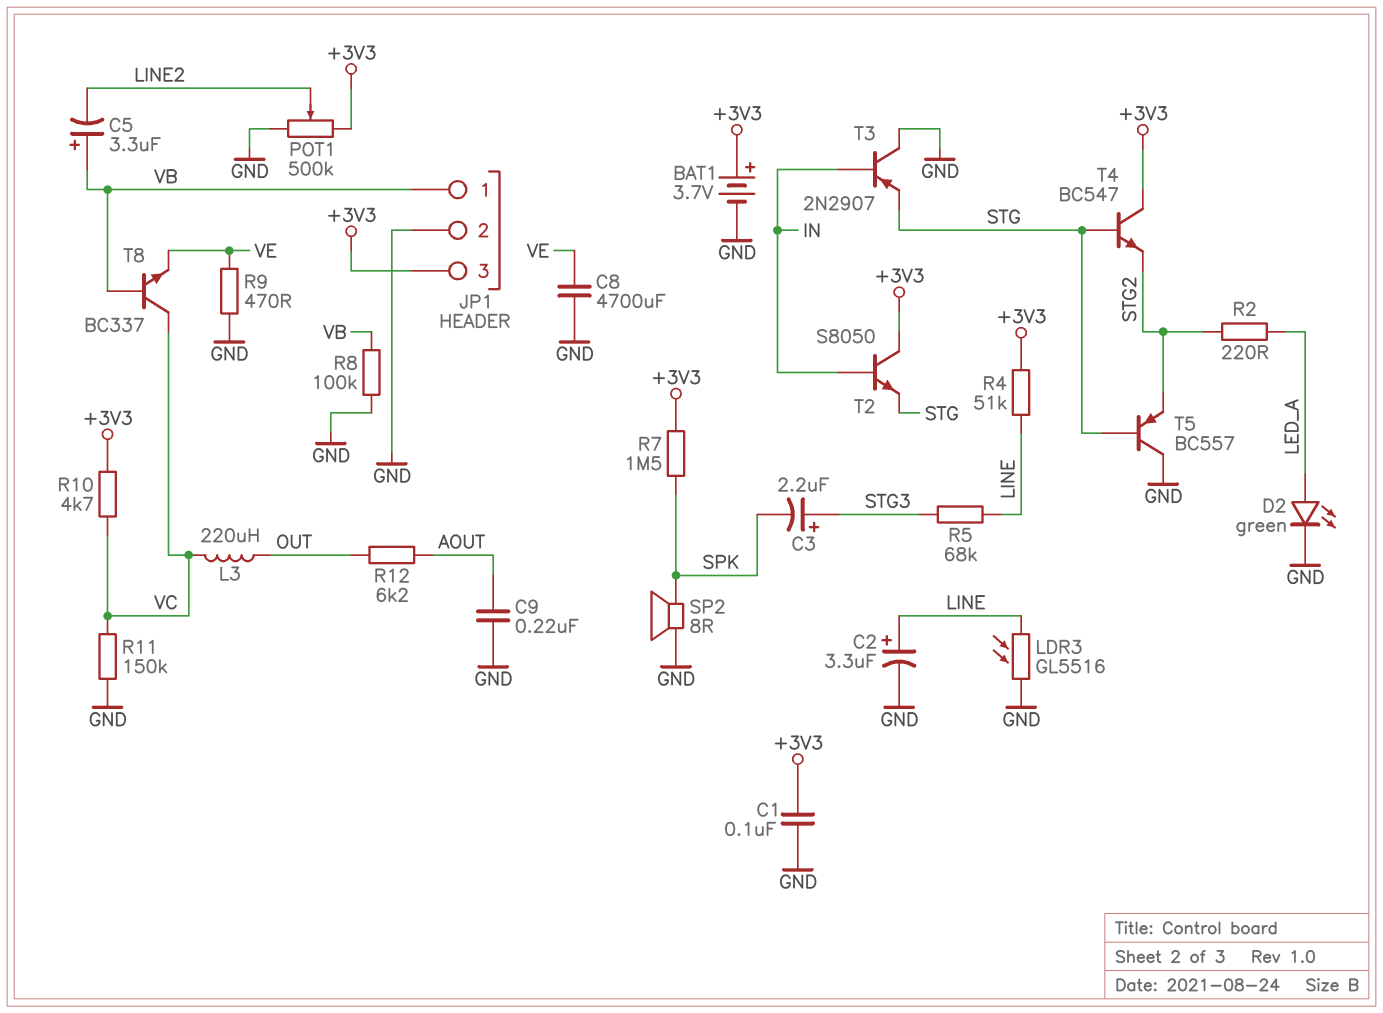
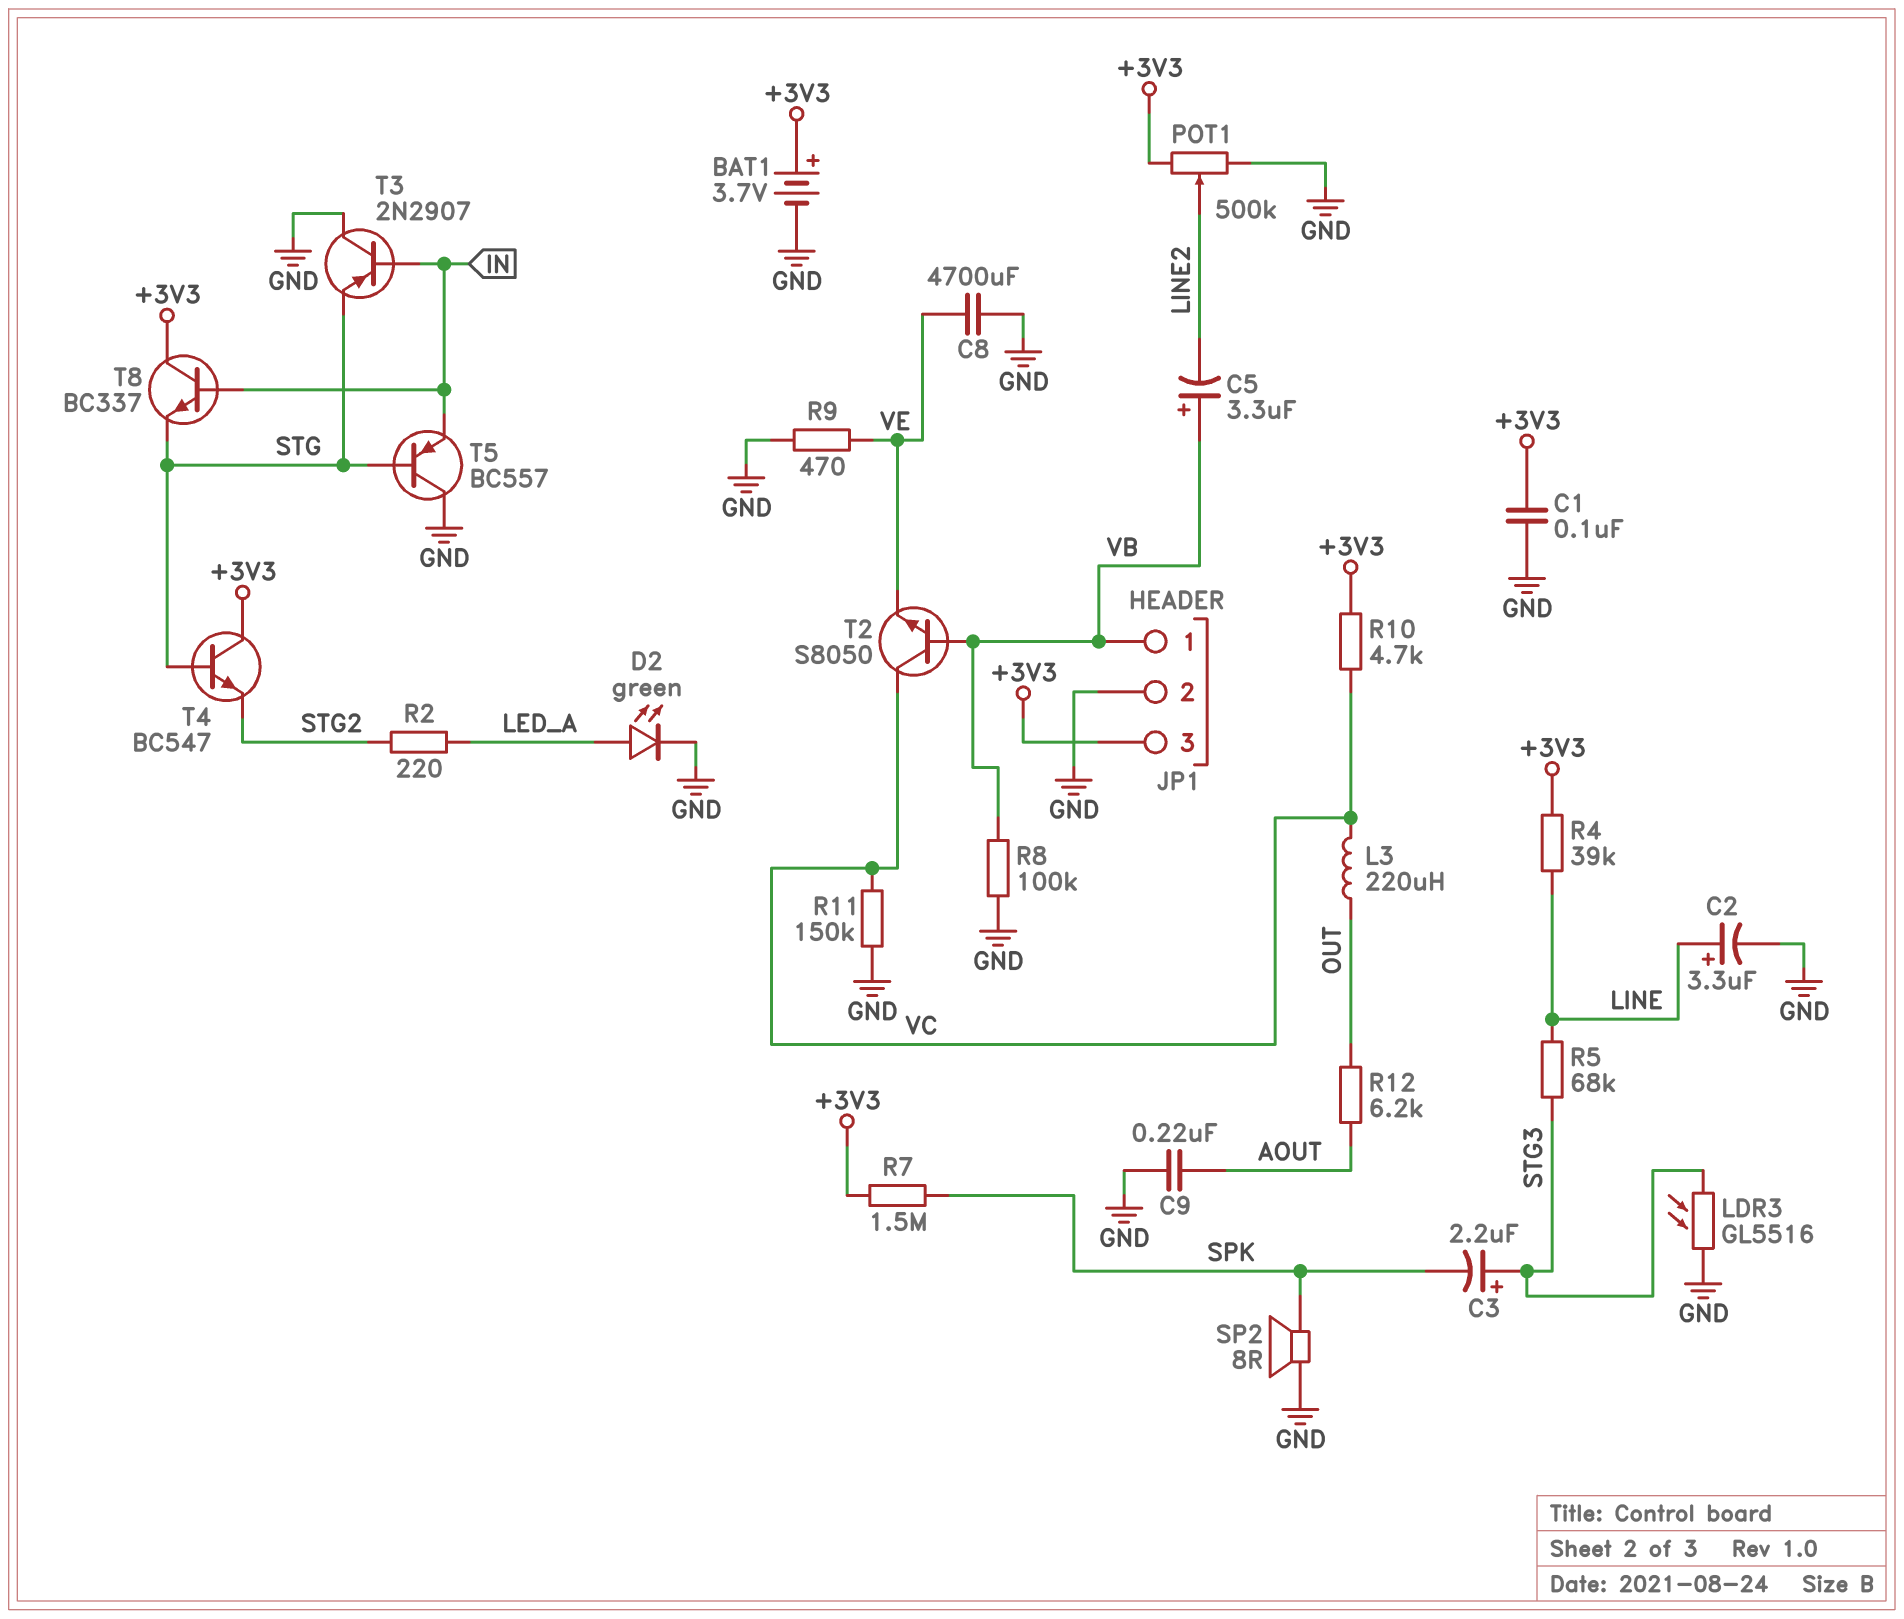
LDR3: GL5516 (GND, LINE) -> GL5516 (GND, STG3)
R4: 51k (+3V3, LINE) -> 39k (+3V3, LINE)
T2: NPN S8050 (B IN, C +3V3, E STG) -> NPN S8050 (B VB, C VC, E VE)
T5: PNP BC557 (B STG, C GND, E STG2) -> PNP BC557 (B STG, C GND, E IN)
T8: NPN BC337 (B VB, C VC, E VE) -> NPN BC337 (B IN, C +3V3, E STG)

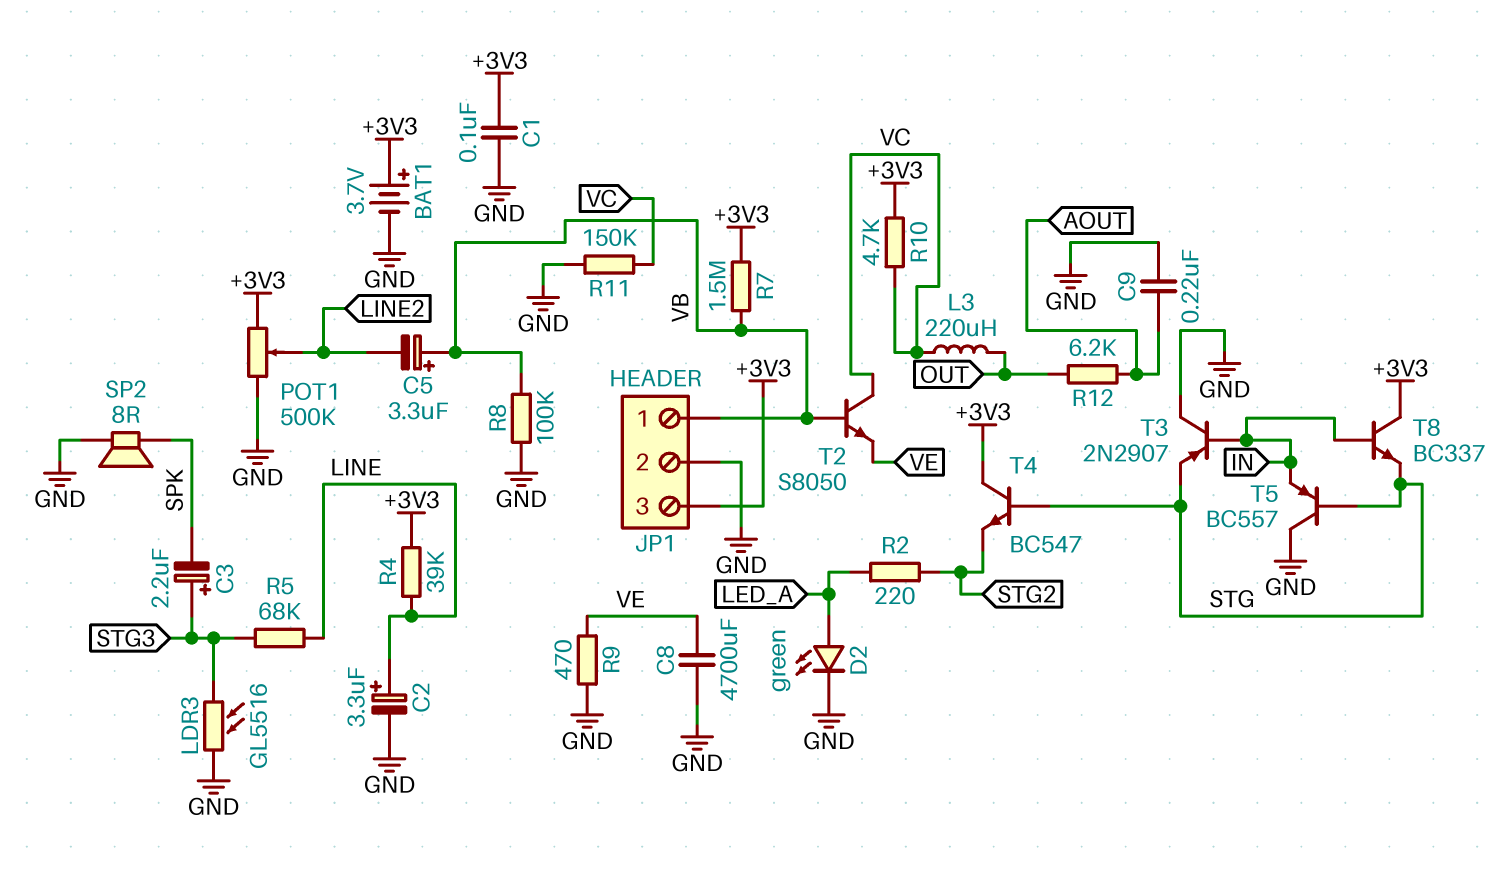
R7: 1.5M (+3V3, SPK) -> 1.5M (+3V3, VB)

